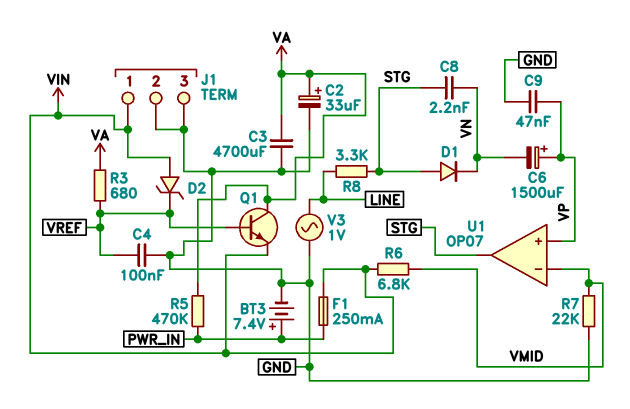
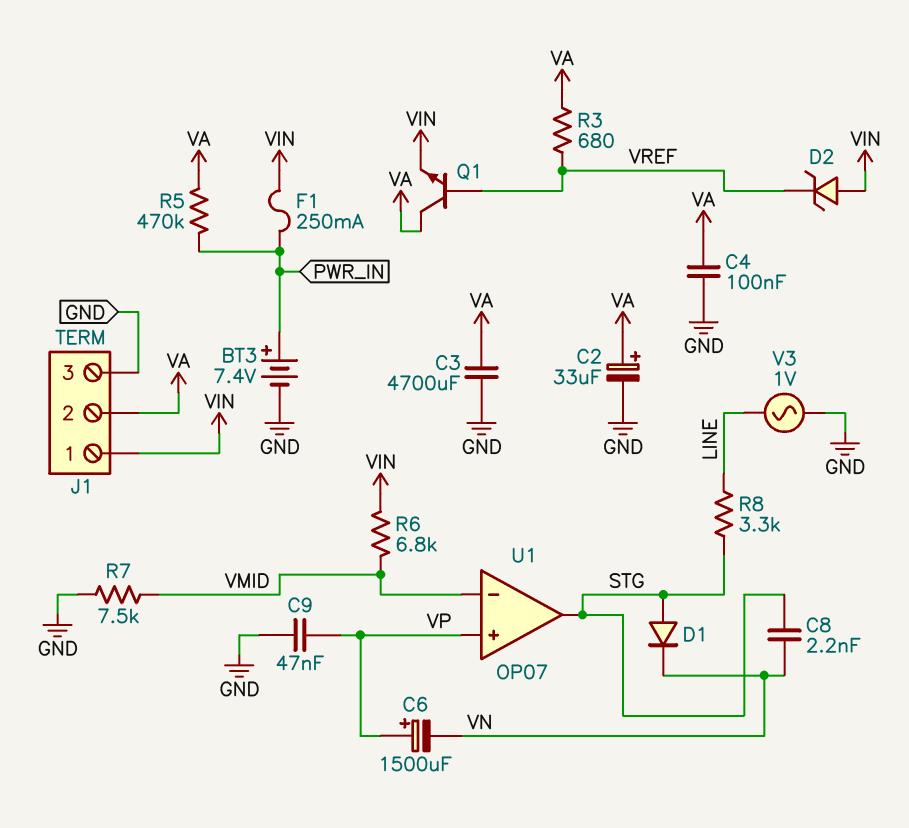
C4: 100nF (GND, VREF) -> 100nF (GND, VA)
J1 pin 2: GND -> VA
R7: 22k (GND, VMID) -> 7.5k (GND, VMID)

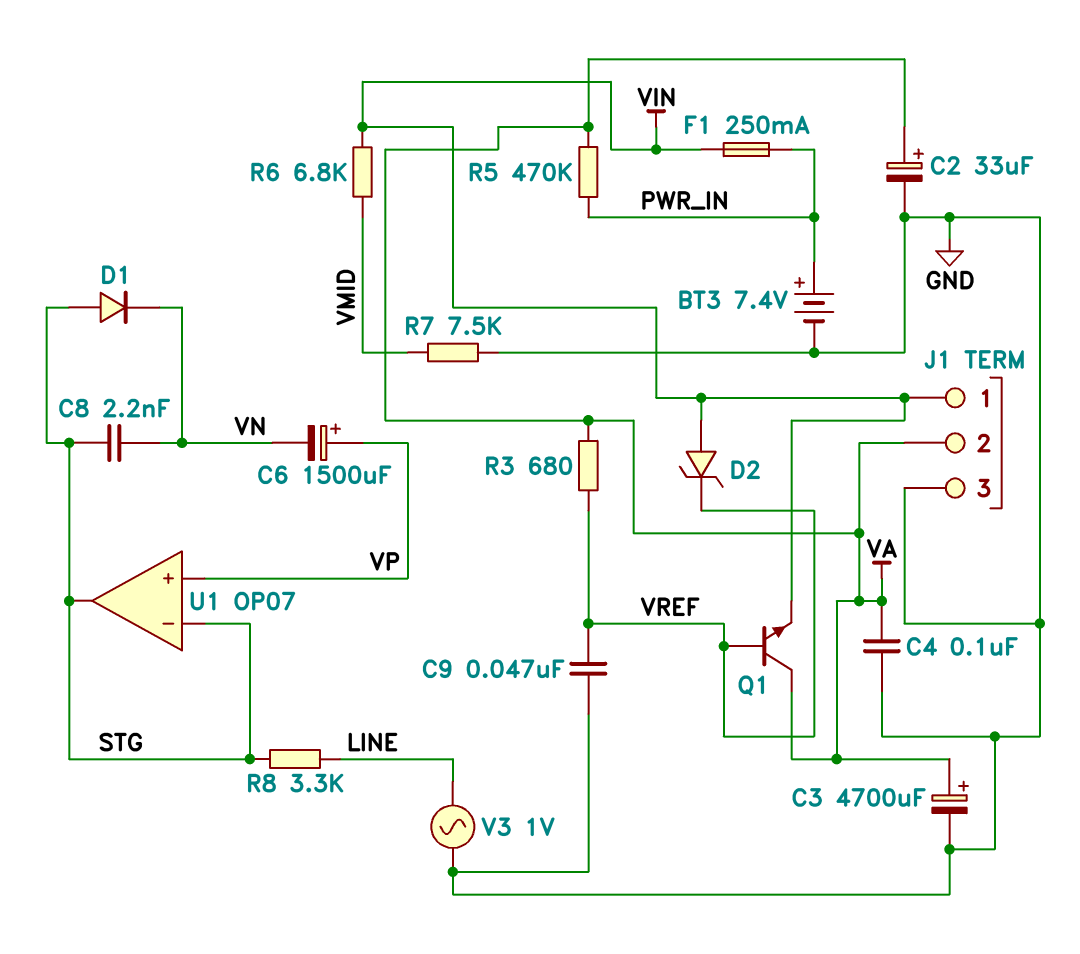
C3: 4700uF (GND, VA) -> 4700uF (plus VA, minus GND)
C9: 47nF (GND, VP) -> 47nF (GND, VREF)
U1 pin in-: VMID -> STG

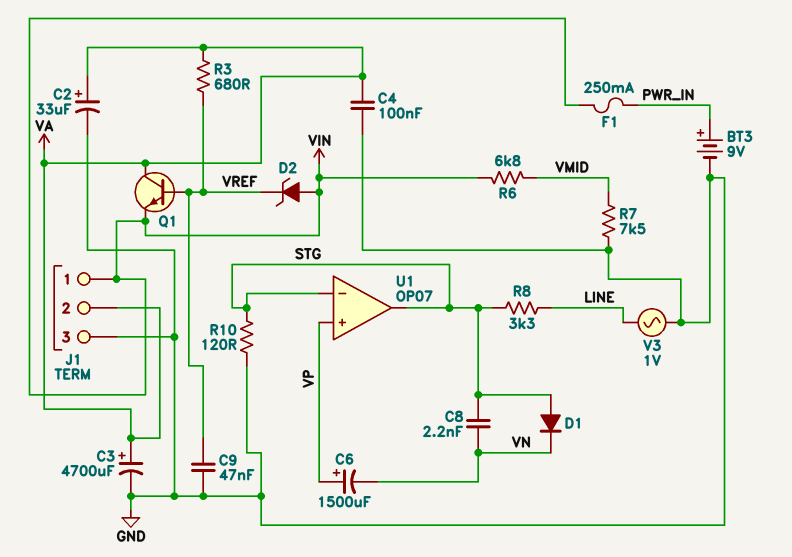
BT3: 7.4V (plus PWR_IN, minus GND) -> 9V (plus PWR_IN, minus GND)
R5: 470k (PWR_IN, VA) -> none
R10: none -> 120 (GND, STG)

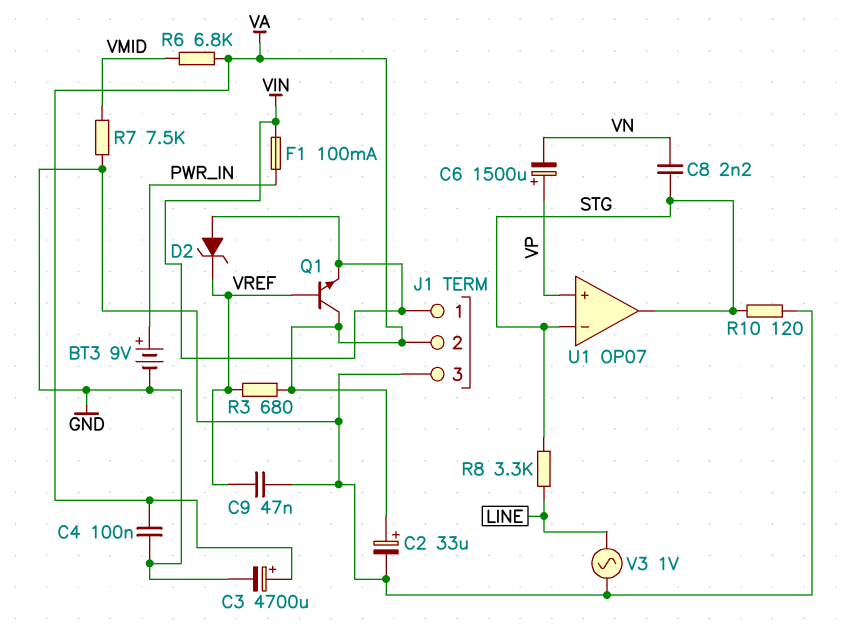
D1: diode (A STG, K VN) -> none
F1: 250mA (PWR_IN, VIN) -> 100mA (PWR_IN, VIN)
R6: 6.8k (VIN, VMID) -> 6.8k (VA, VMID)

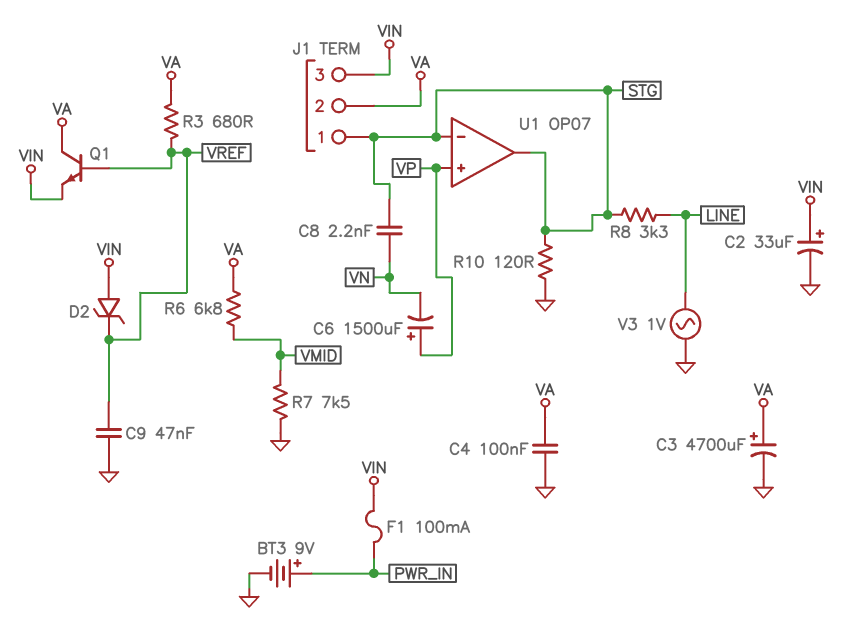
C2: 33uF (plus VA, minus GND) -> 33uF (plus VIN, minus GND)
J1 pin 1: VIN -> STG
J1 pin 3: GND -> VIN

